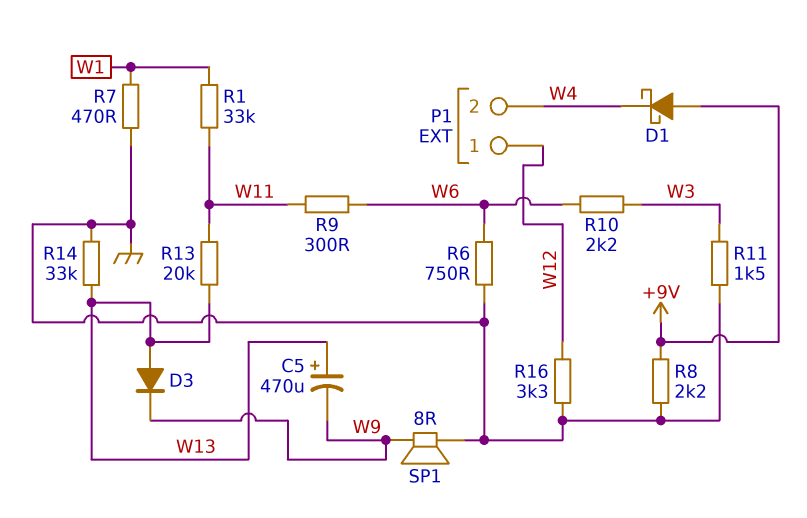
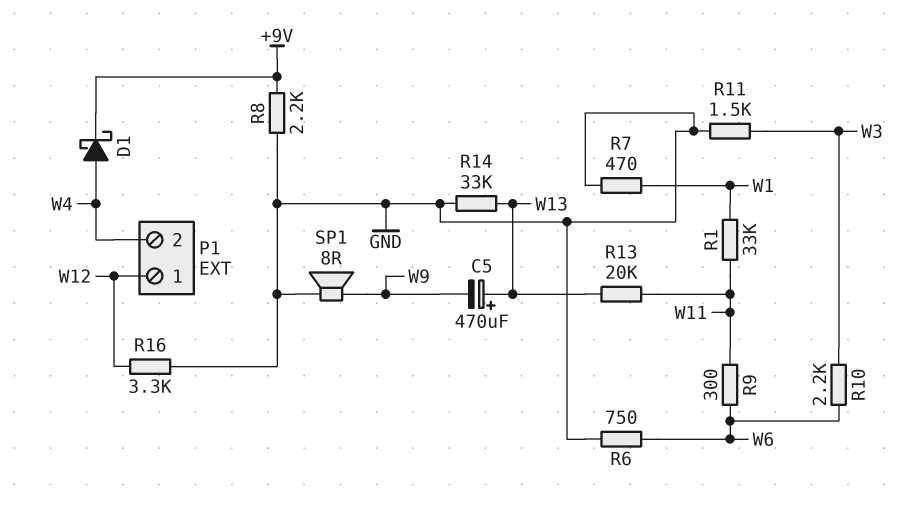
D1: schottky (A +9V, K W4) -> schottky (A W4, K +9V)
D3: diode (A W13, K W9) -> none

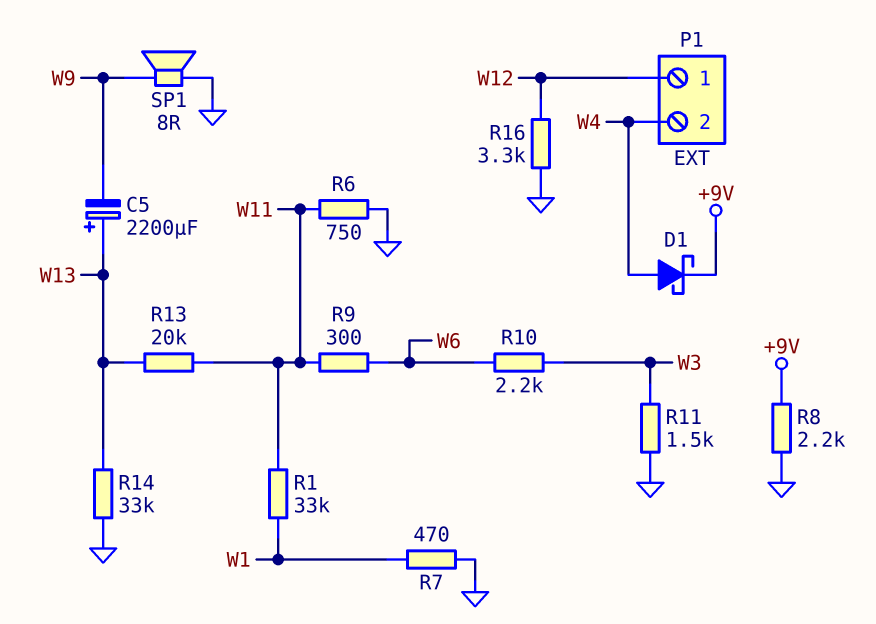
C5: 470uF (plus W13, minus W9) -> 2200uF (plus W13, minus W9)
R6: 750 (GND, W6) -> 750 (GND, W11)

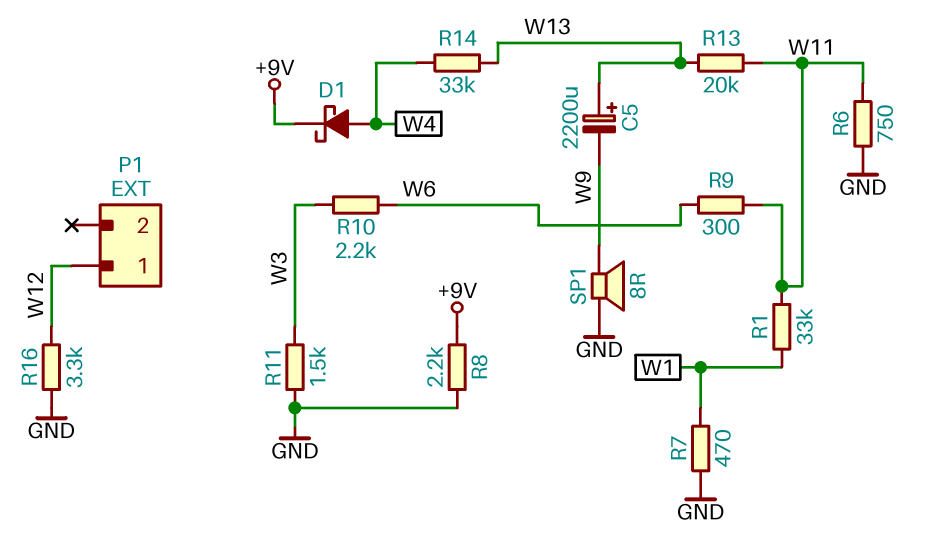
P1 pin 2: W4 -> none
R14: 33k (GND, W13) -> 33k (W4, W13)

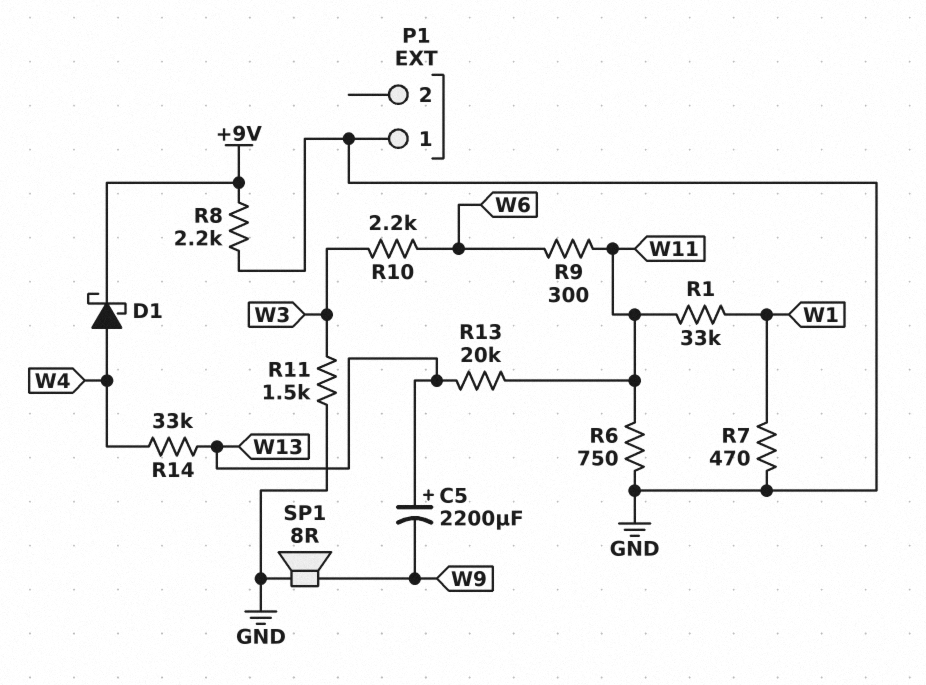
P1 pin 1: W12 -> GND
R16: 3.3k (GND, W12) -> none

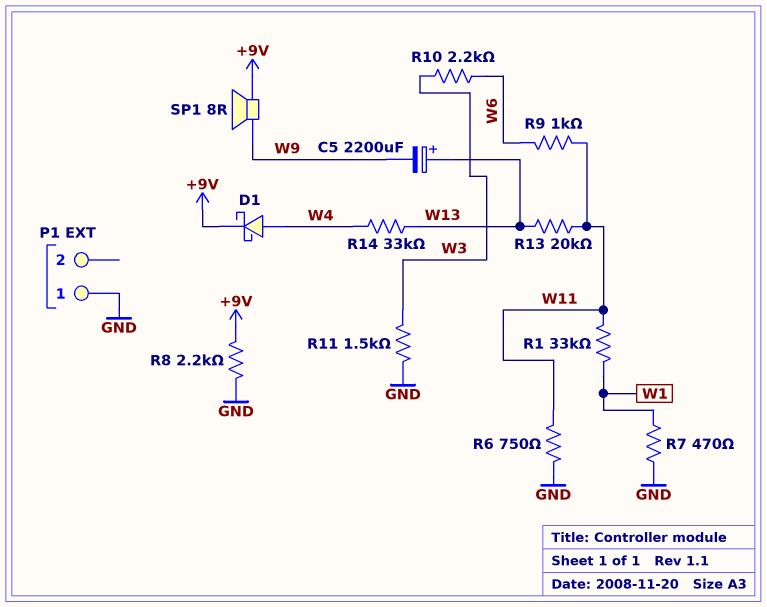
R9: 300 (W6, W11) -> 1k (W6, W11)
SP1: speaker 8R (GND, W9) -> speaker 8R (+9V, W9)

